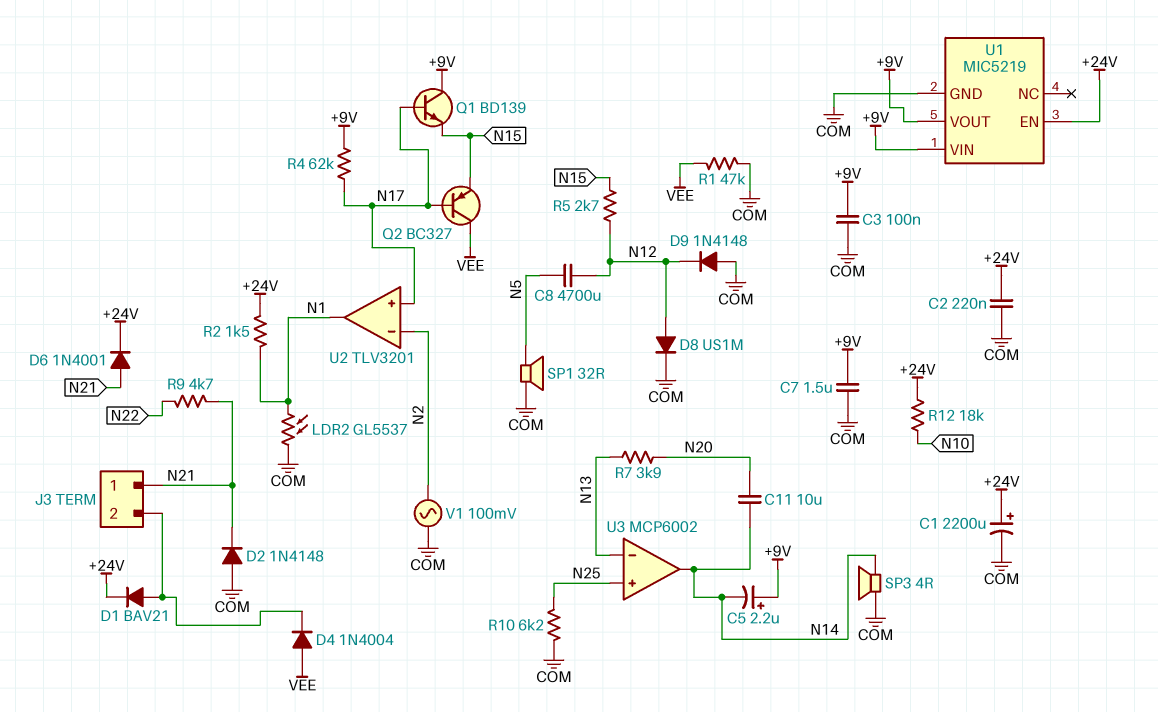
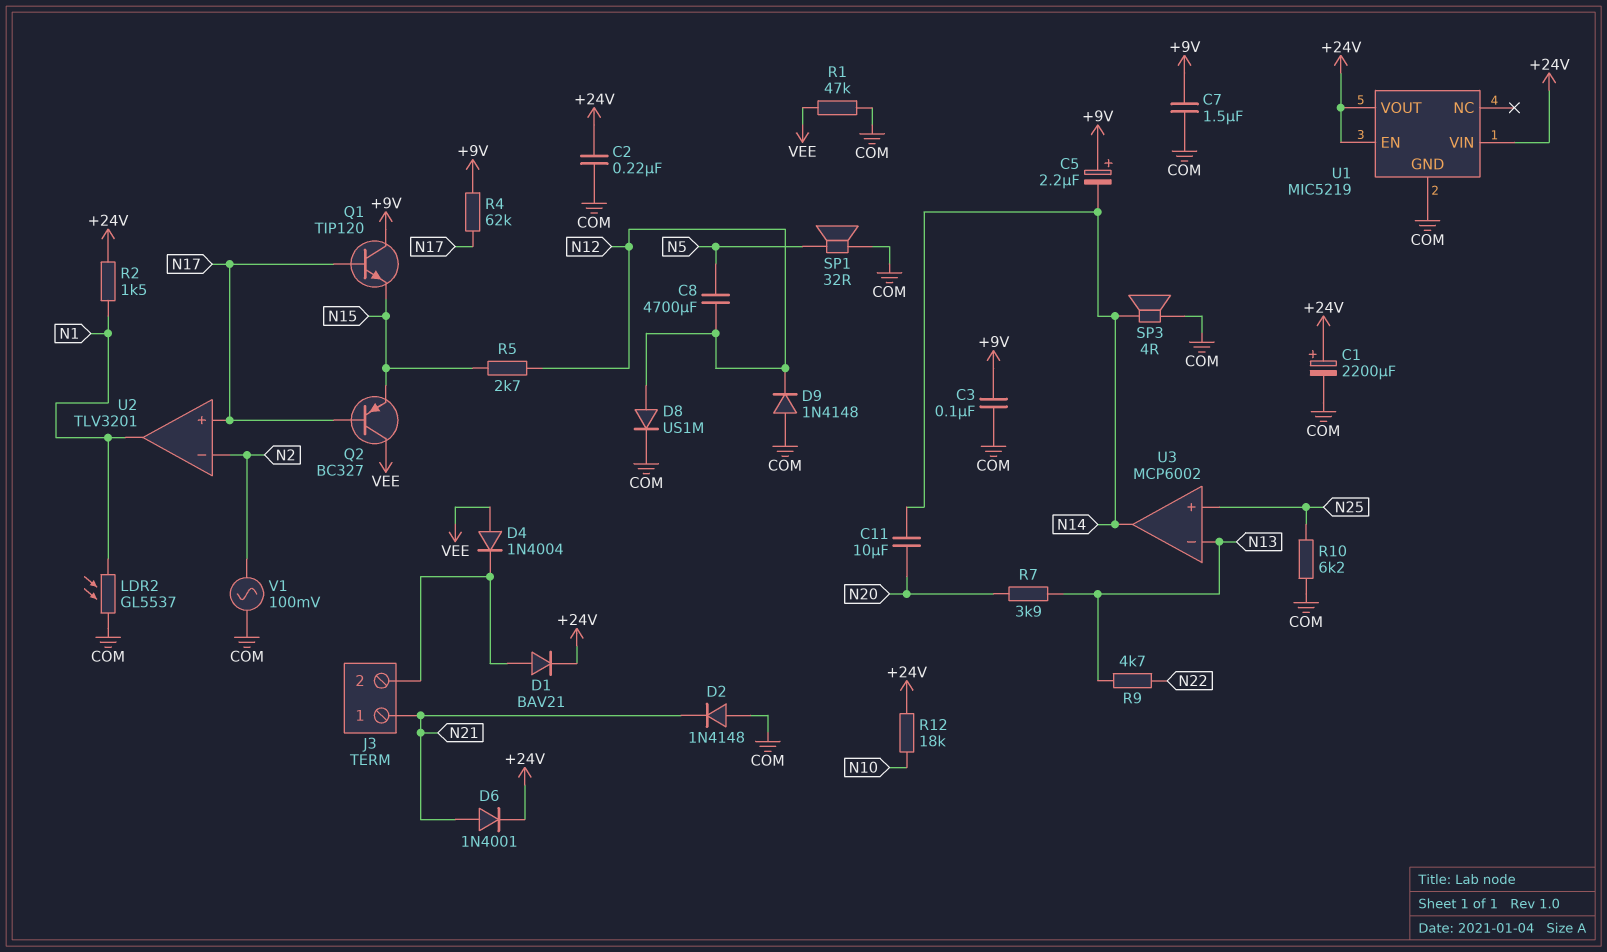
Q1: NPN BD139 (B N17, C +9V, E N15) -> NPN TIP120 (B N17, C +9V, E N15)
R9: 4.7k (N21, N22) -> 4.7k (N13, N22)
U1 pin VIN: +9V -> +24V
U1 pin VOUT: +9V -> +24V

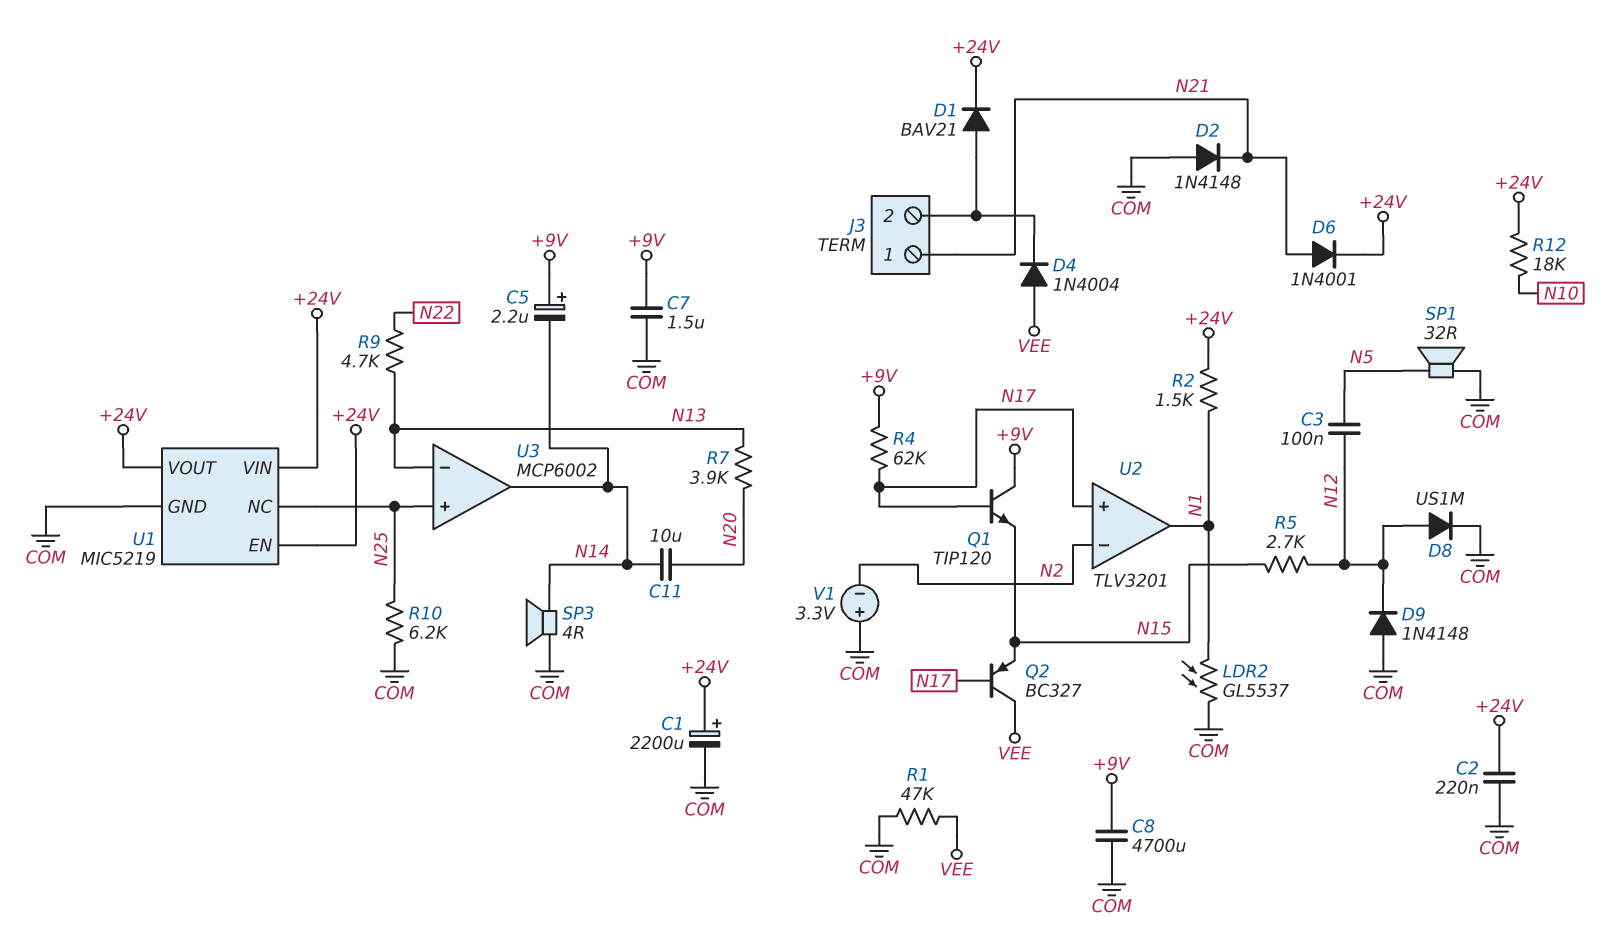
C3: 100nF (+9V, COM) -> 100nF (N5, N12)
C8: 4700uF (N5, N12) -> 4700uF (+9V, COM)
U1 pin NC: none -> N25
V1: AC 100mV (COM, N2) -> 3.3V (plus COM, minus N2)

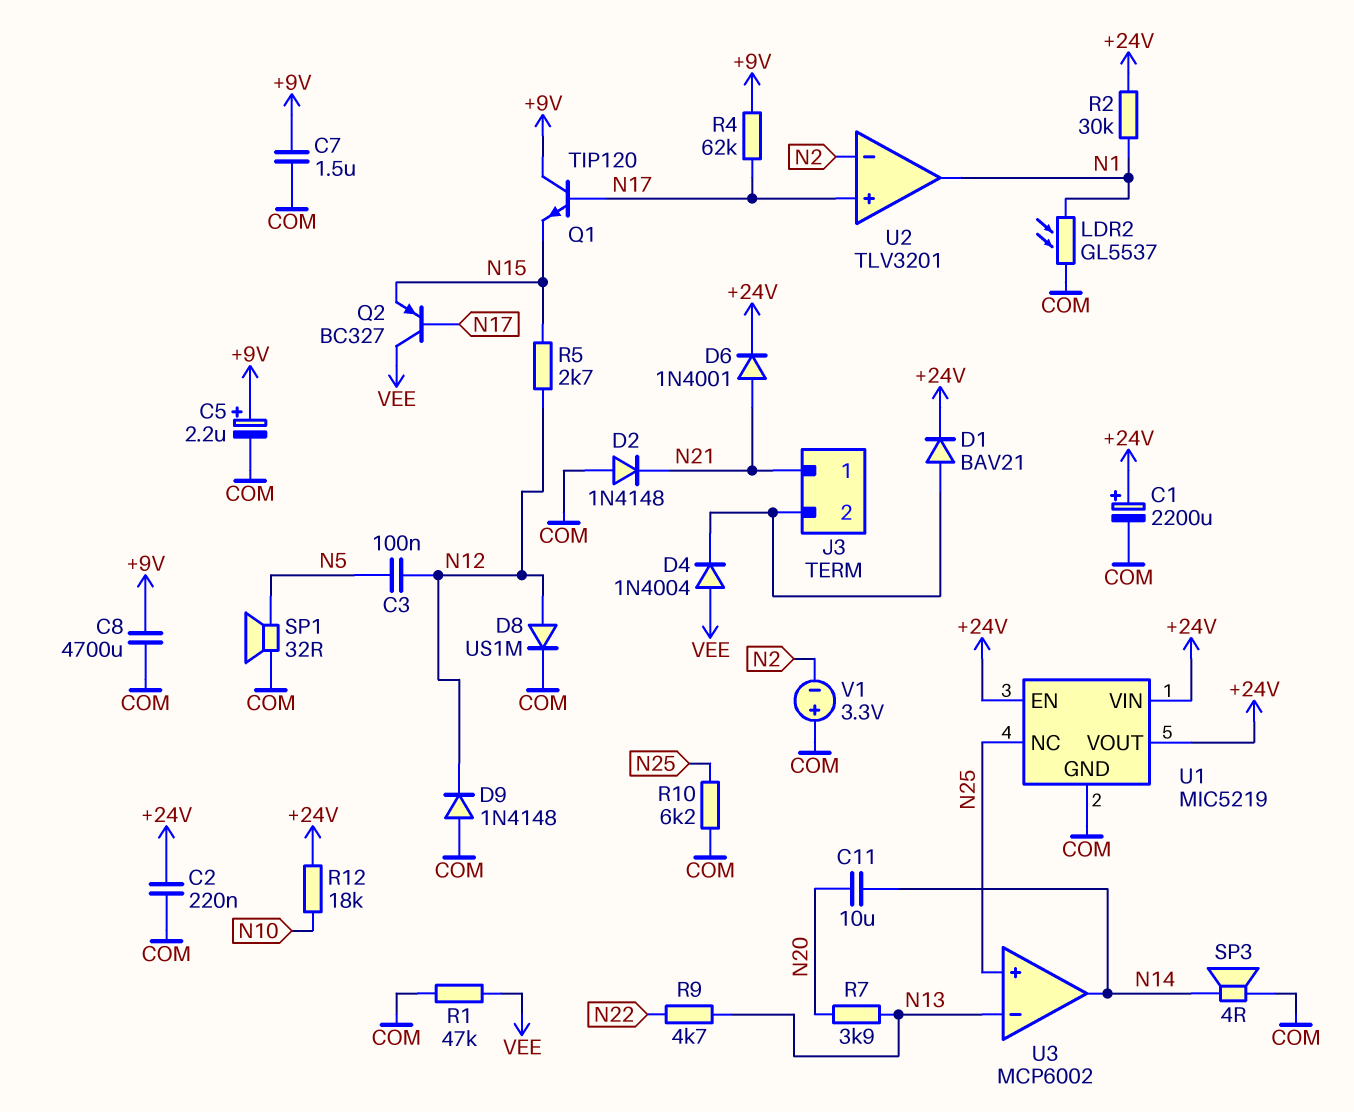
C5: 2.2uF (plus +9V, minus N14) -> 2.2uF (plus +9V, minus COM)
R2: 1.5k (+24V, N1) -> 30k (+24V, N1)

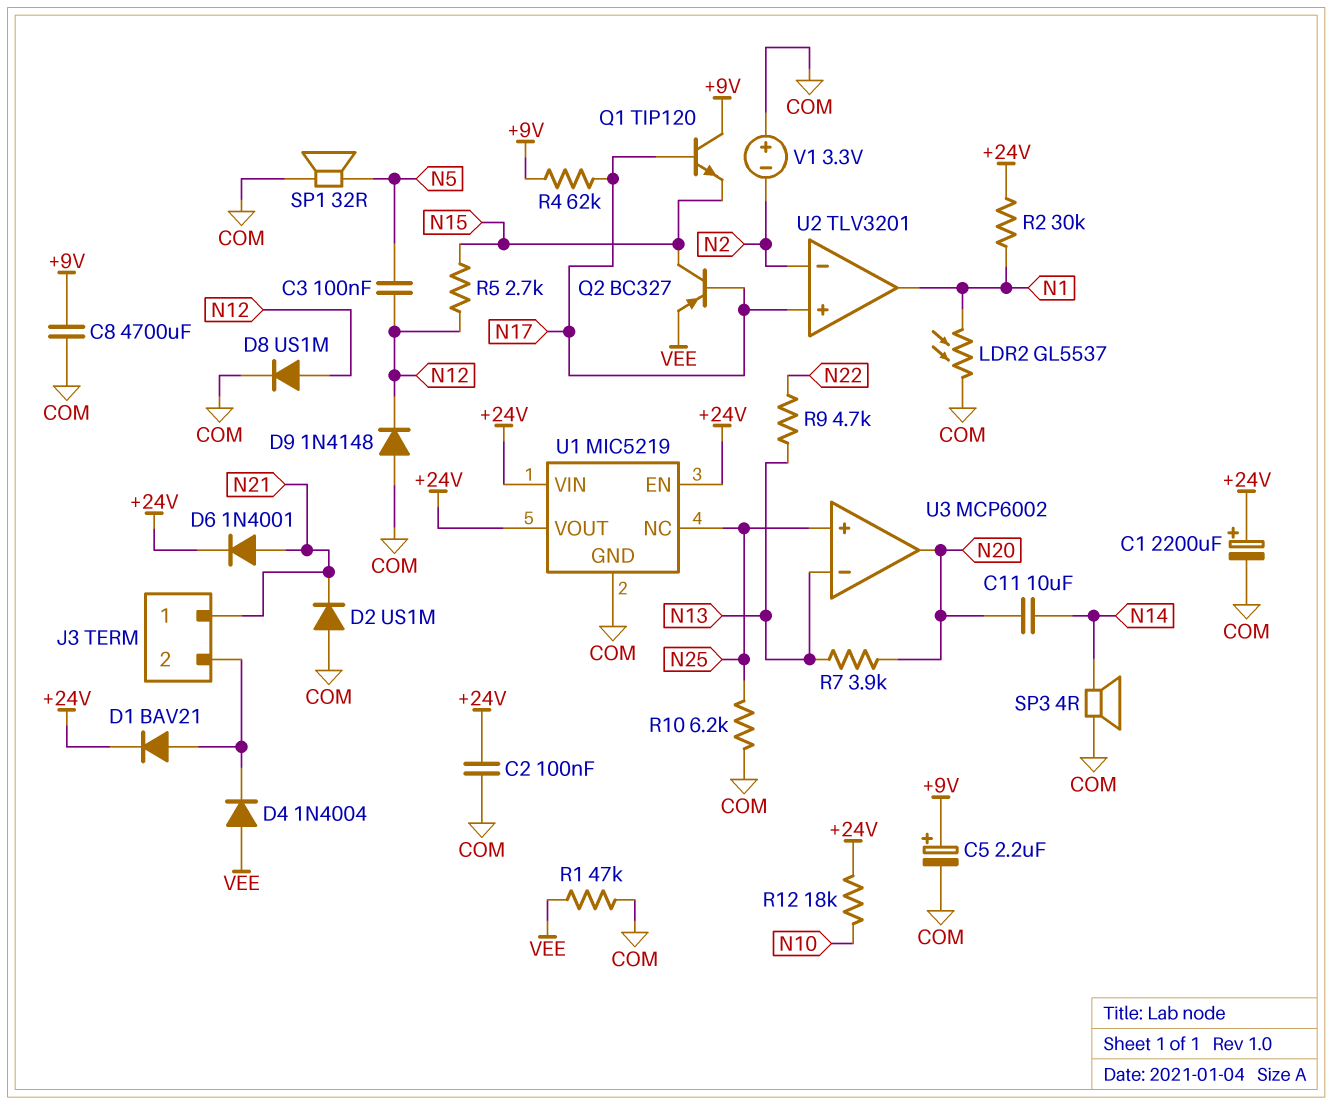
C2: 220nF (+24V, COM) -> 100nF (+24V, COM)
C7: 1.5uF (+9V, COM) -> none
D2: diode 1N4148 (A COM, K N21) -> diode US1M (A COM, K N21)
Q2: PNP BC327 (B N17, C VEE, E N15) -> PNP BC327 (B N17, C N15, E VEE)
U3 pin out: N14 -> N20

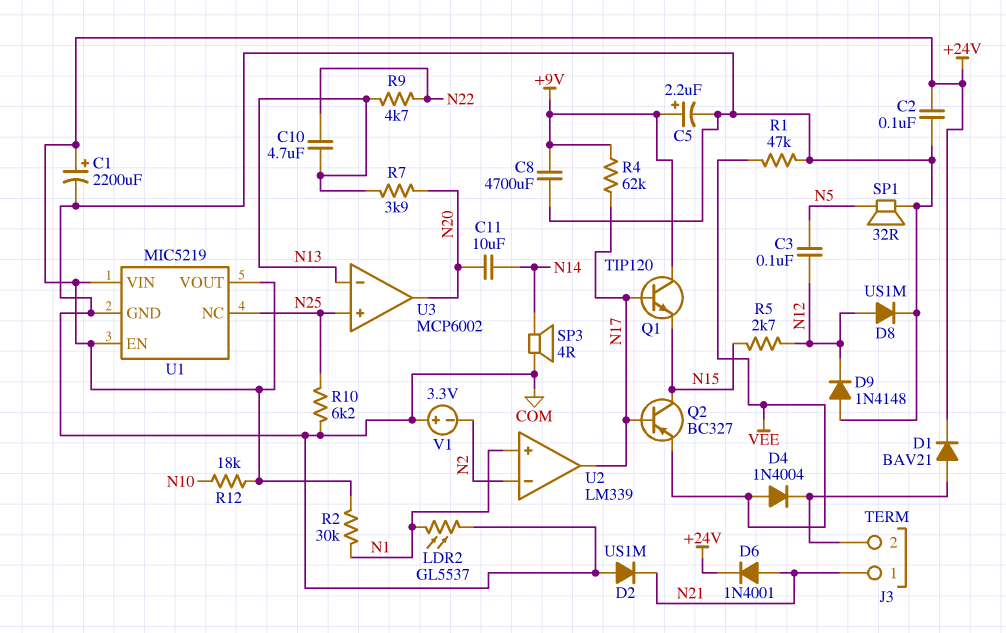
C10: none -> 4.7uF (N13, N22)
U2: TLV3201 -> LM339
U2 pin in+: N17 -> N1
U2 pin out: N1 -> N17

